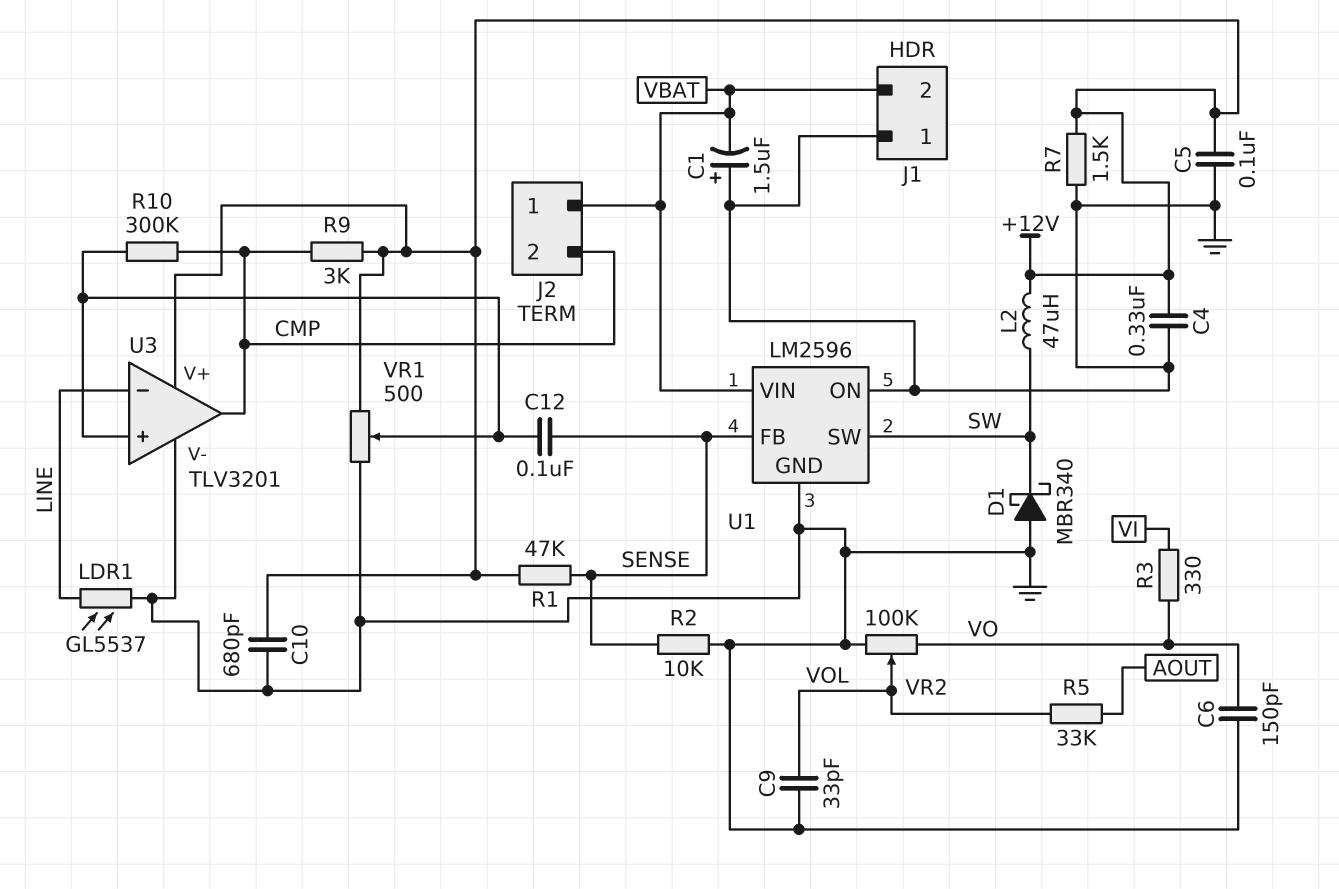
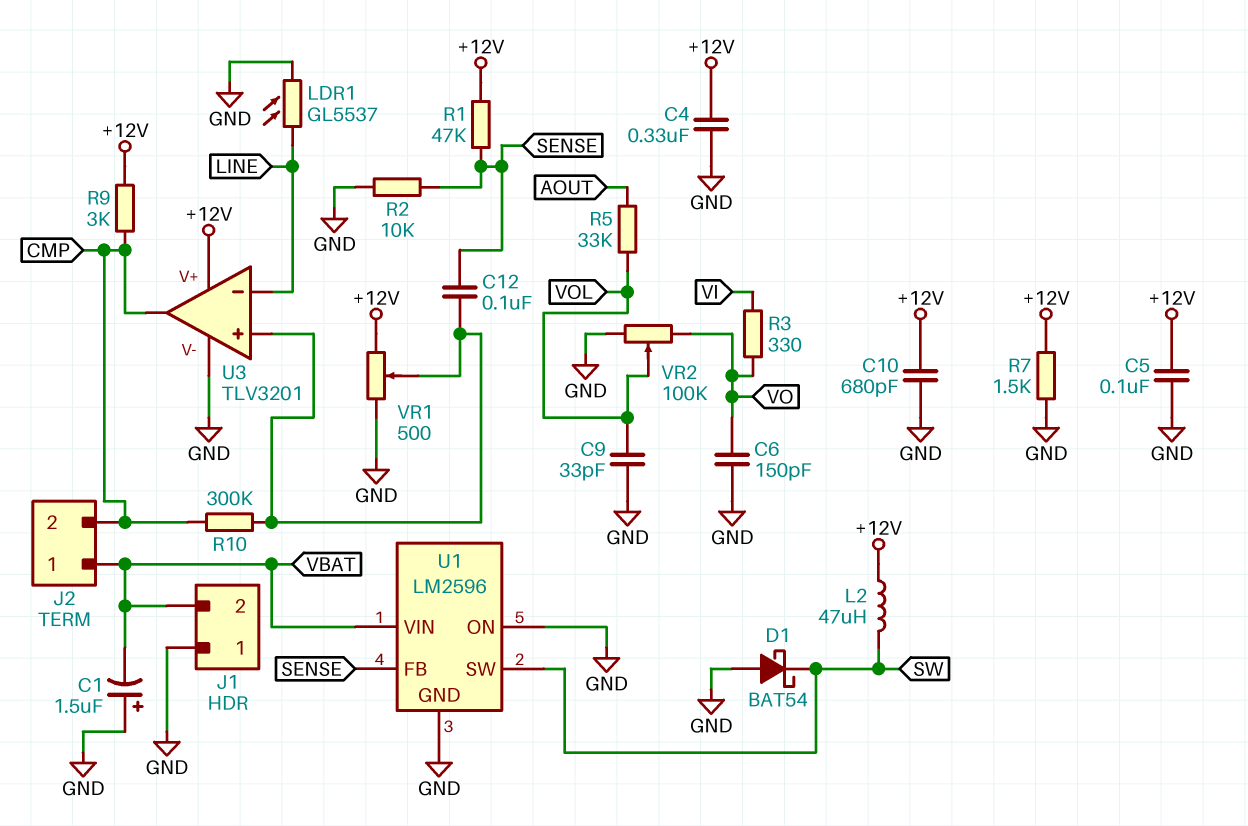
D1: schottky MBR340 (A GND, K SW) -> schottky BAT54 (A GND, K SW)

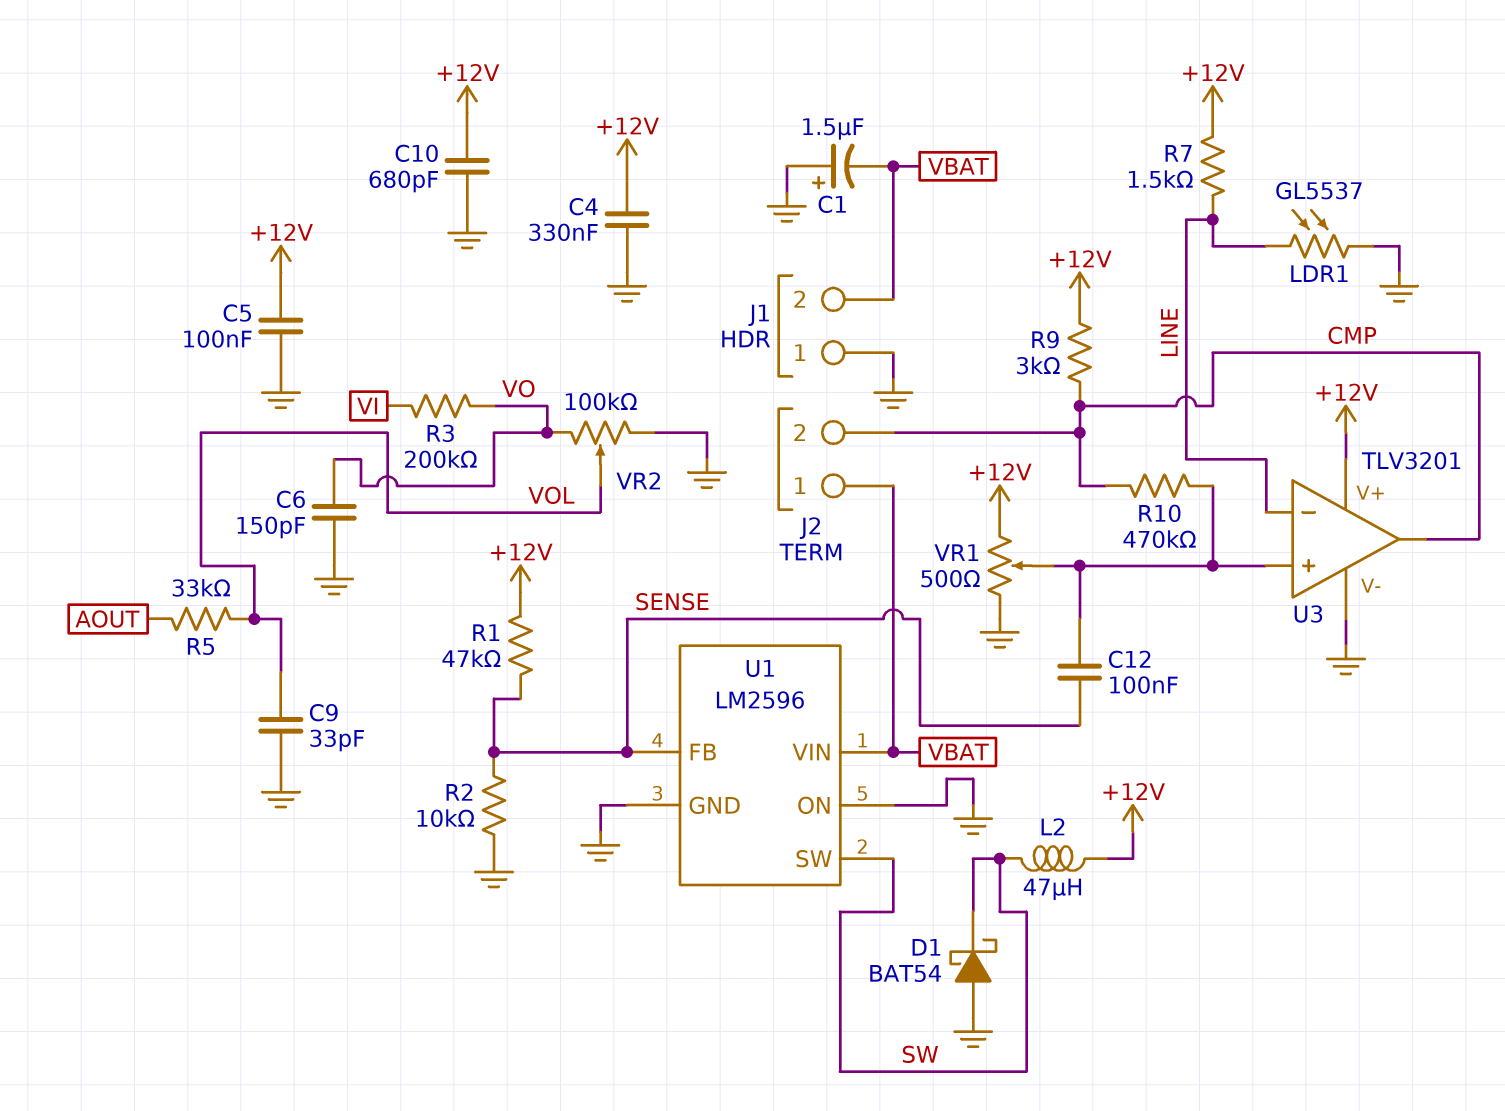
R3: 330 (VI, VO) -> 200k (VI, VO)
R7: 1.5k (+12V, GND) -> 1.5k (+12V, LINE)
R10: 300k (CMP, U3/in+) -> 470k (CMP, U3/in+)

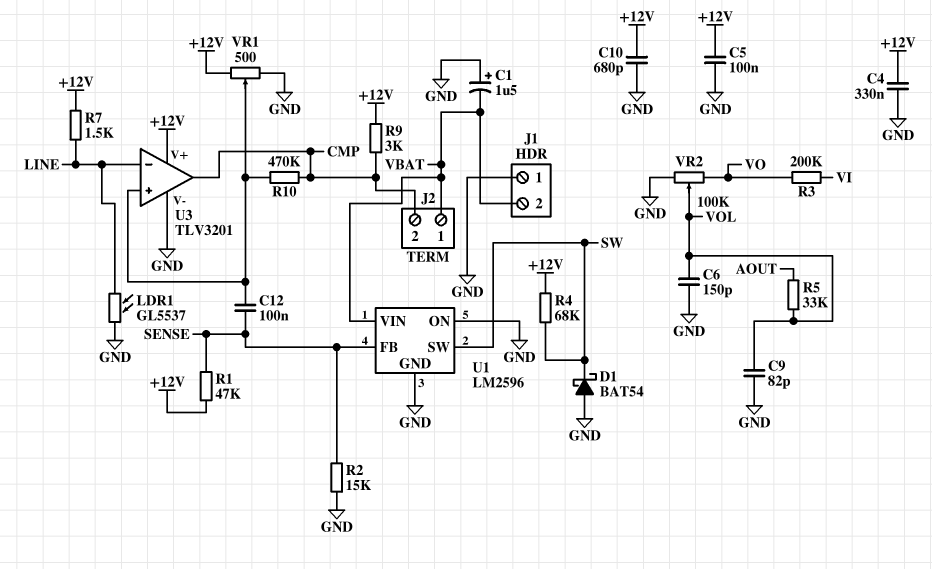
C6: 150pF (GND, VO) -> 150pF (GND, VOL)
C9: 33pF (GND, VOL) -> 82pF (GND, VOL)
L2: 47uH (+12V, SW) -> none
R2: 10k (GND, SENSE) -> 15k (GND, SENSE)
R4: none -> 68k (+12V, SW)

